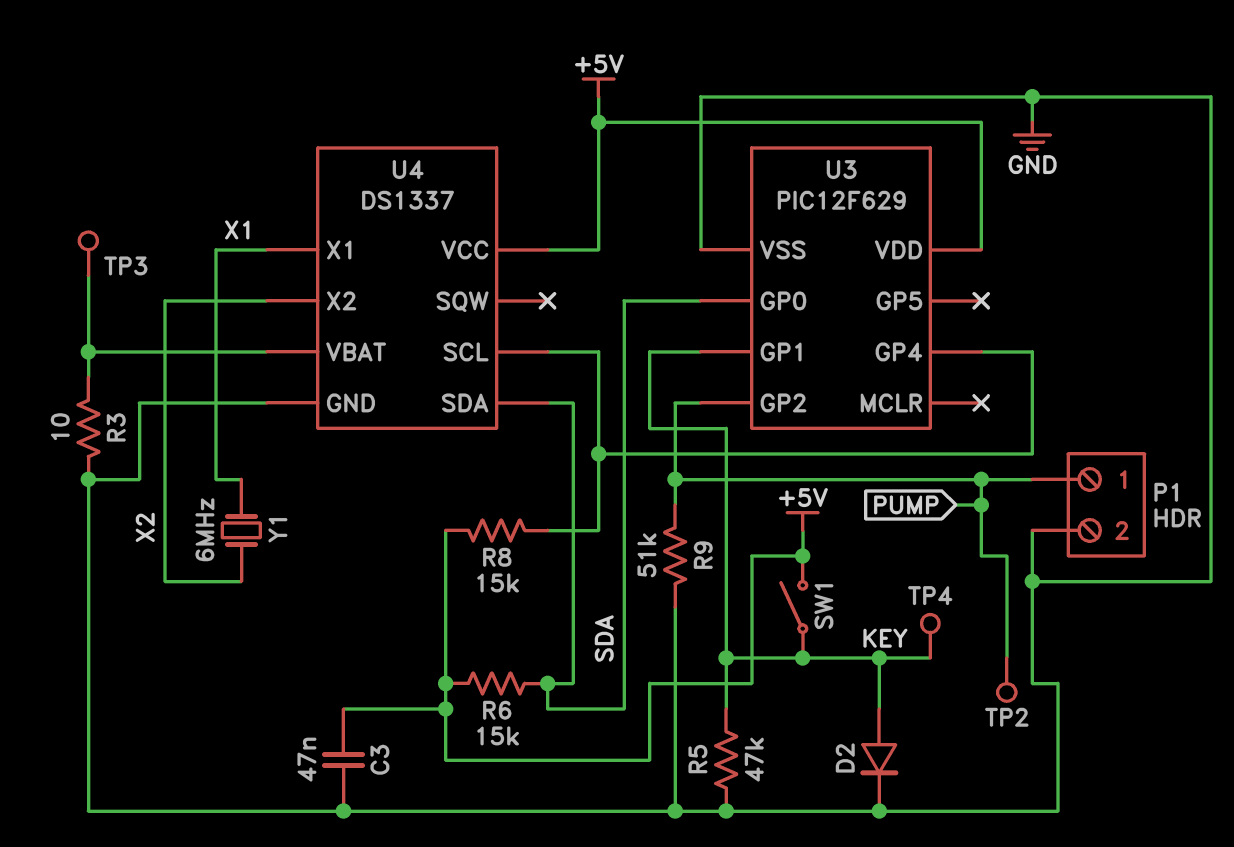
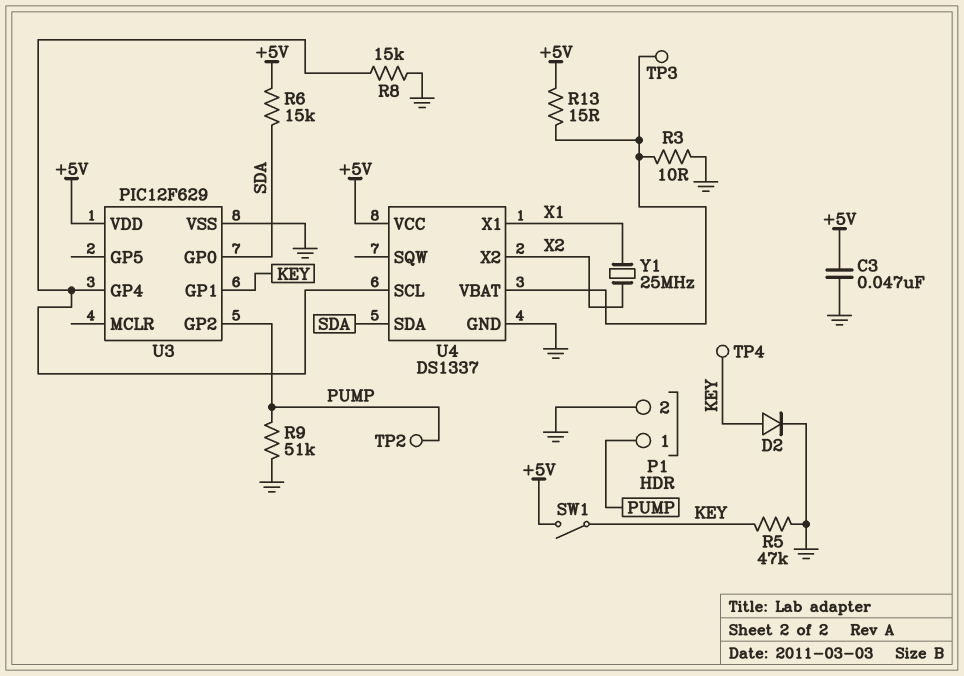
R8: 15k (+5V, U3/GP4) -> 15k (GND, U3/GP4)
R13: none -> 15 (+5V, U4/VBAT)
Y1: 6MHz (X1, X2) -> 25MHz (X1, X2)

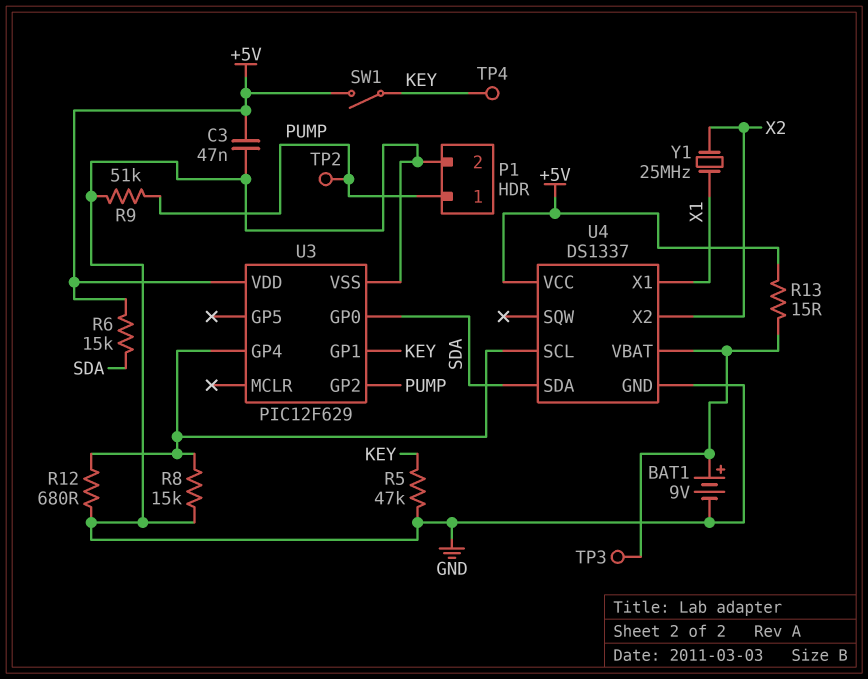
BAT1: none -> 9V (plus U4/VBAT, minus GND)
D2: diode (A KEY, K GND) -> none
R3: 10 (GND, U4/VBAT) -> none
R12: none -> 680 (GND, U3/GP4)

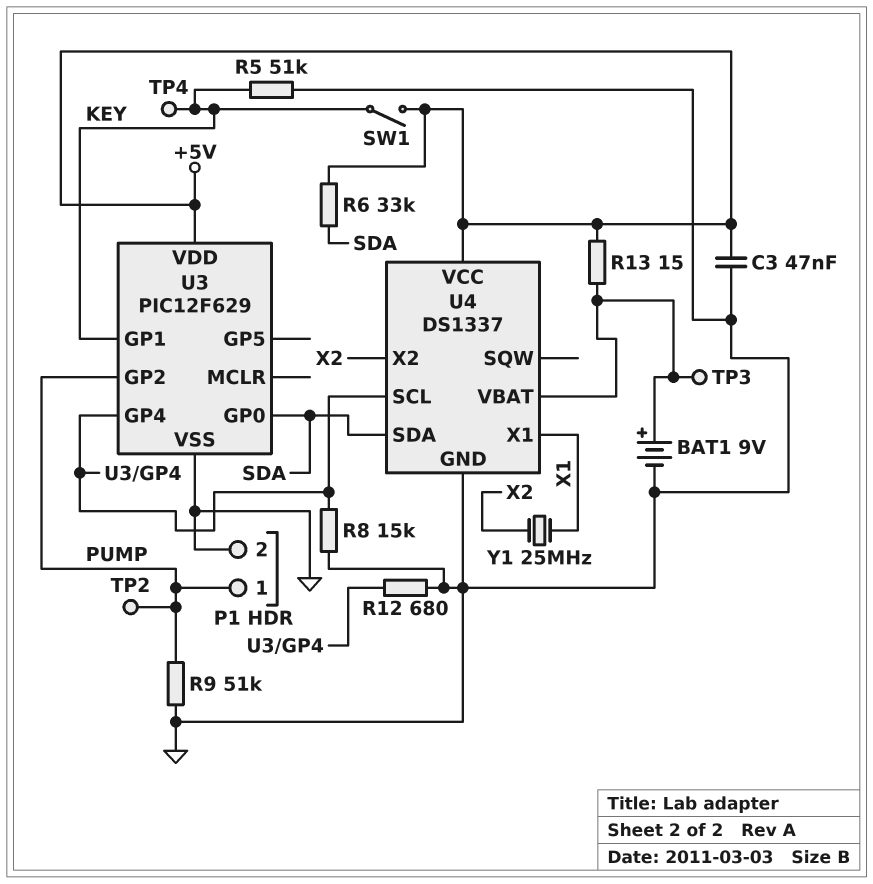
R5: 47k (GND, KEY) -> 51k (GND, KEY)
R6: 15k (+5V, SDA) -> 33k (+5V, SDA)

